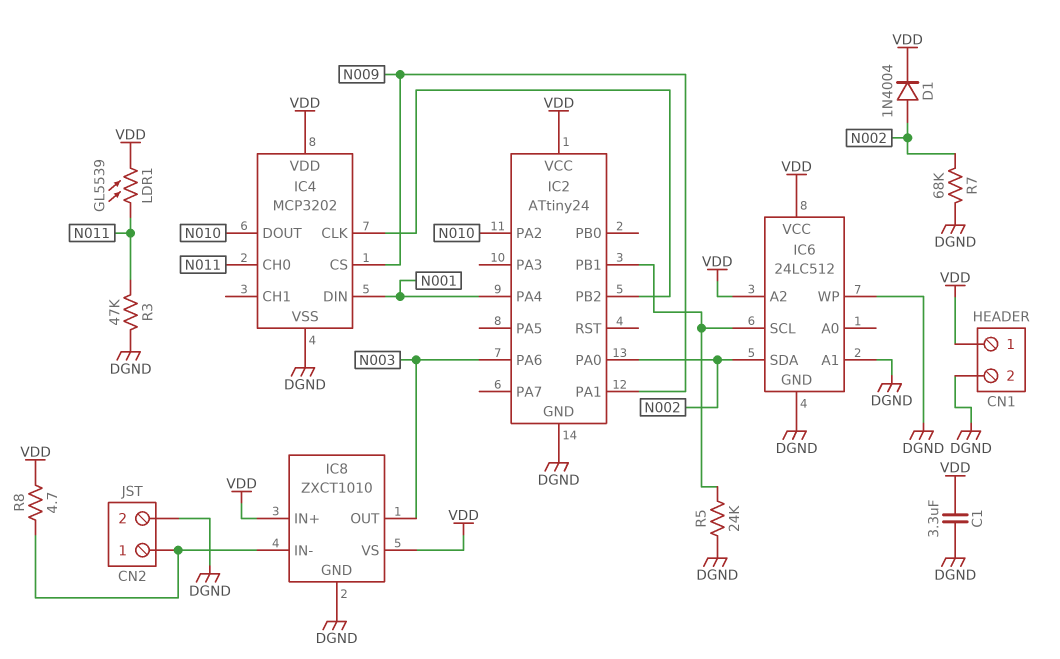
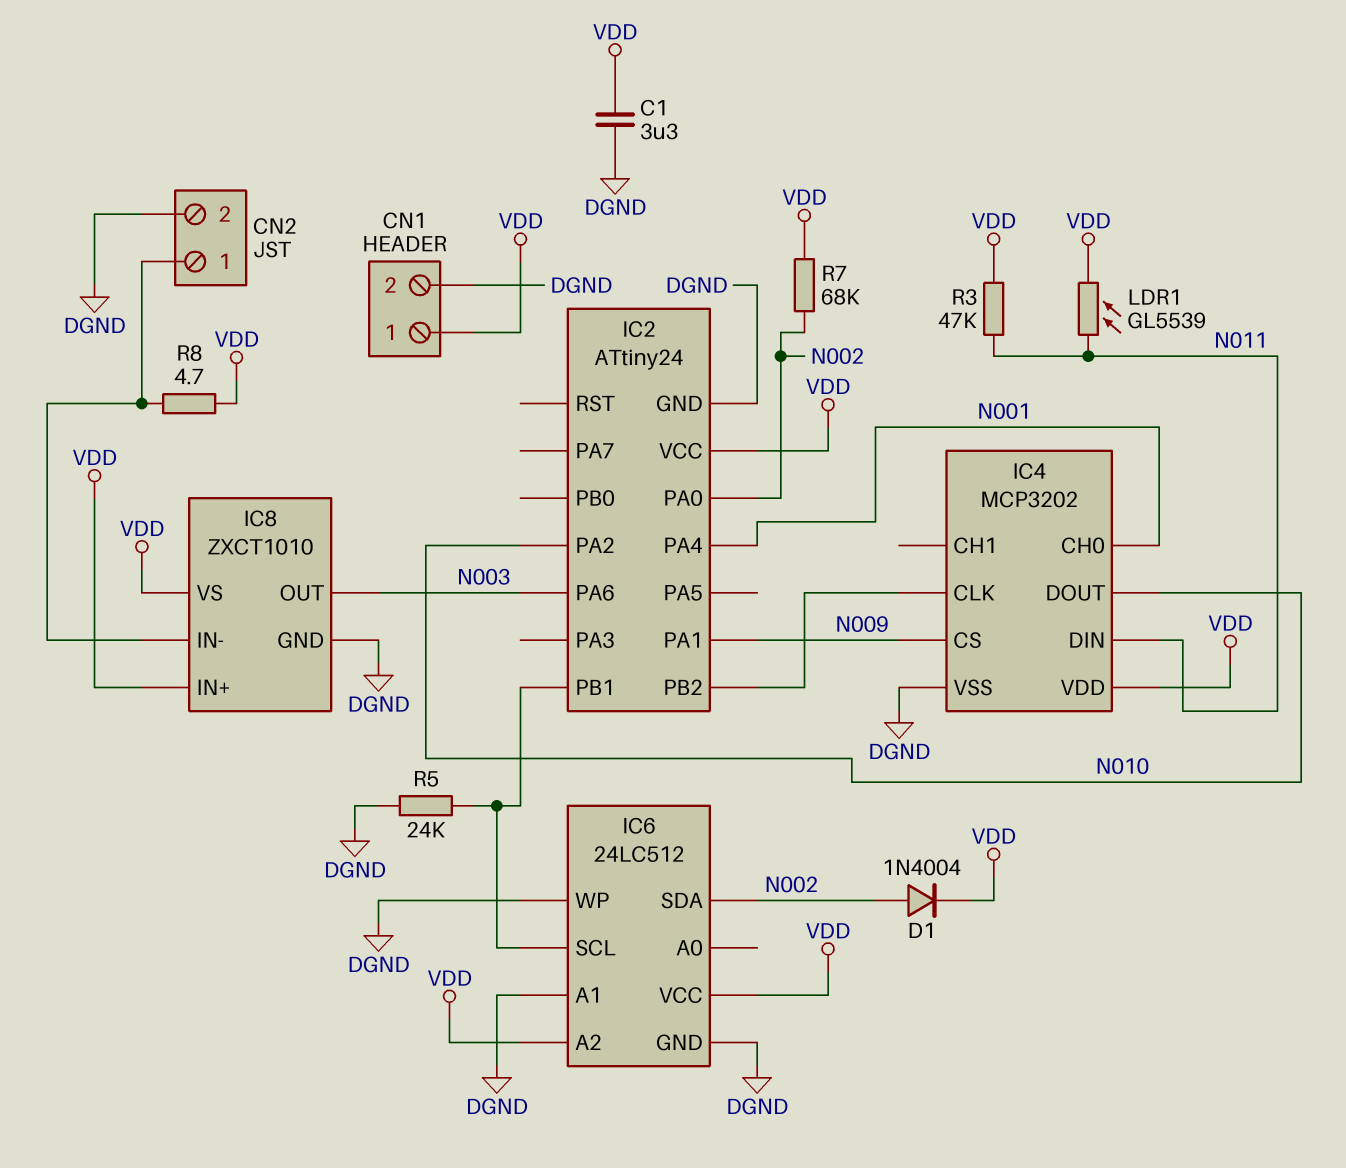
IC4 pin CH0: N011 -> N001
IC4 pin DIN: N001 -> N011
R3: 47k (DGND, N011) -> 47k (N011, VDD)
R7: 68k (DGND, N002) -> 68k (N002, VDD)

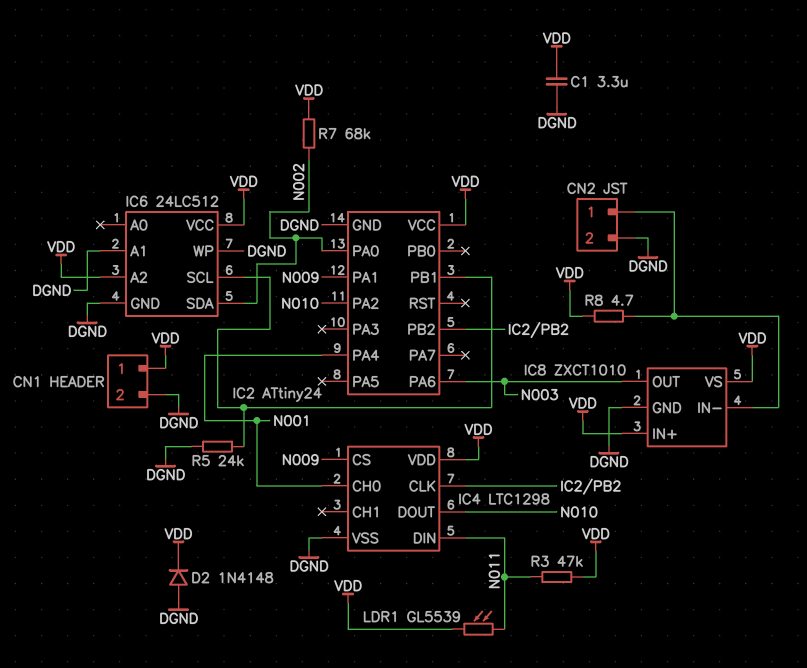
D1: diode 1N4004 (A N002, K VDD) -> none
D2: none -> diode 1N4148 (A DGND, K VDD)
IC4: MCP3202 -> LTC1298

